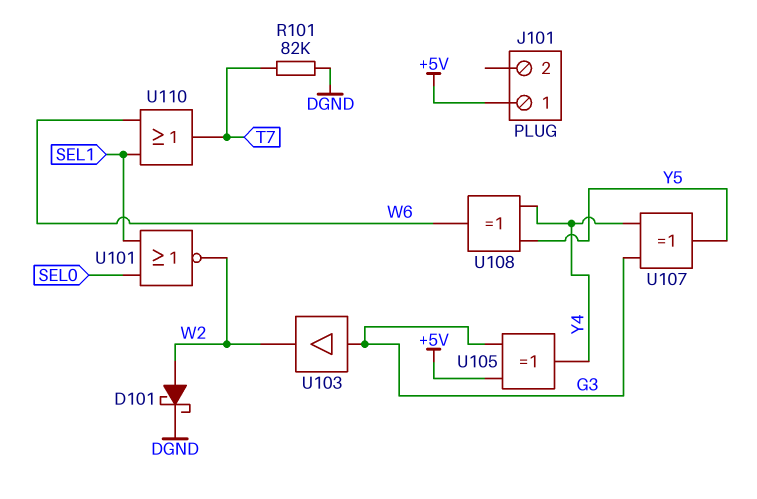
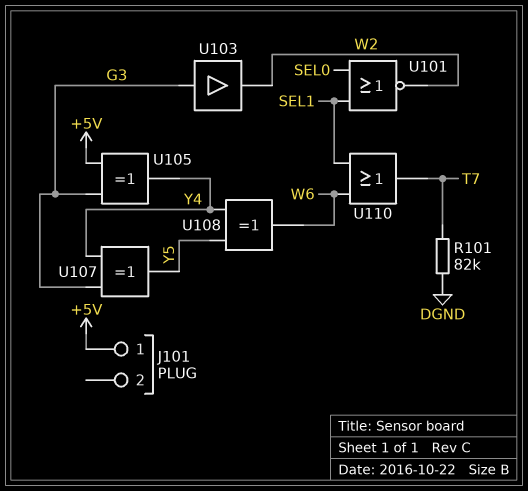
D101: schottky (A W2, K DGND) -> none

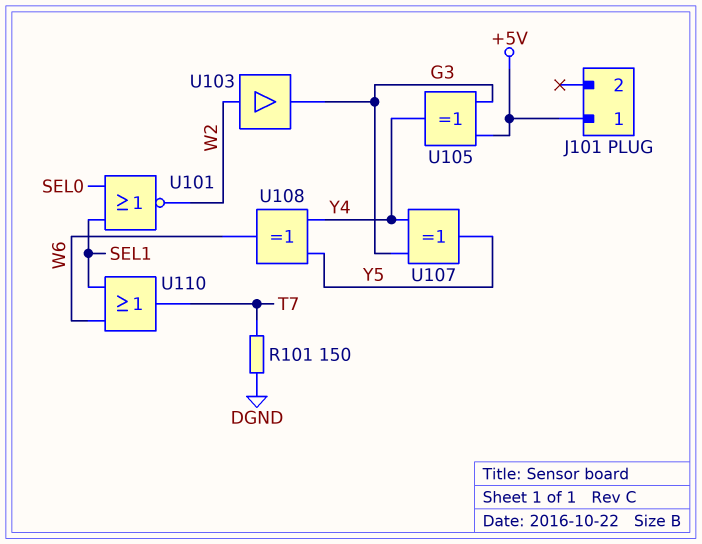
R101: 82k (DGND, T7) -> 150 (DGND, T7)
U103: buffer (in G3, out W2) -> buffer (in W2, out G3)

